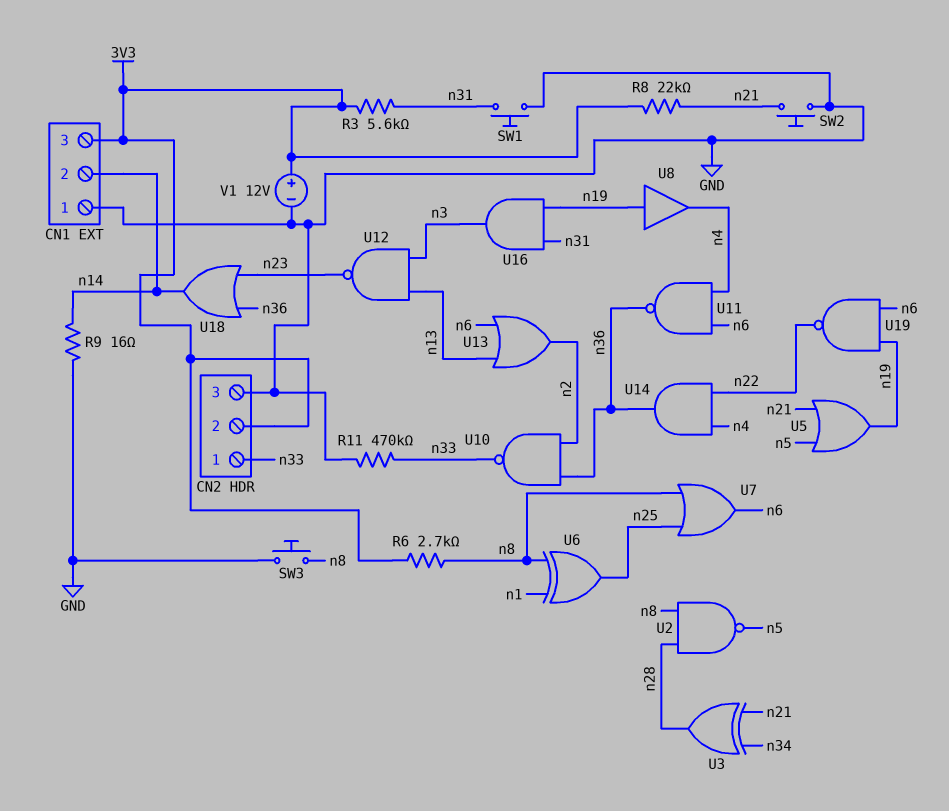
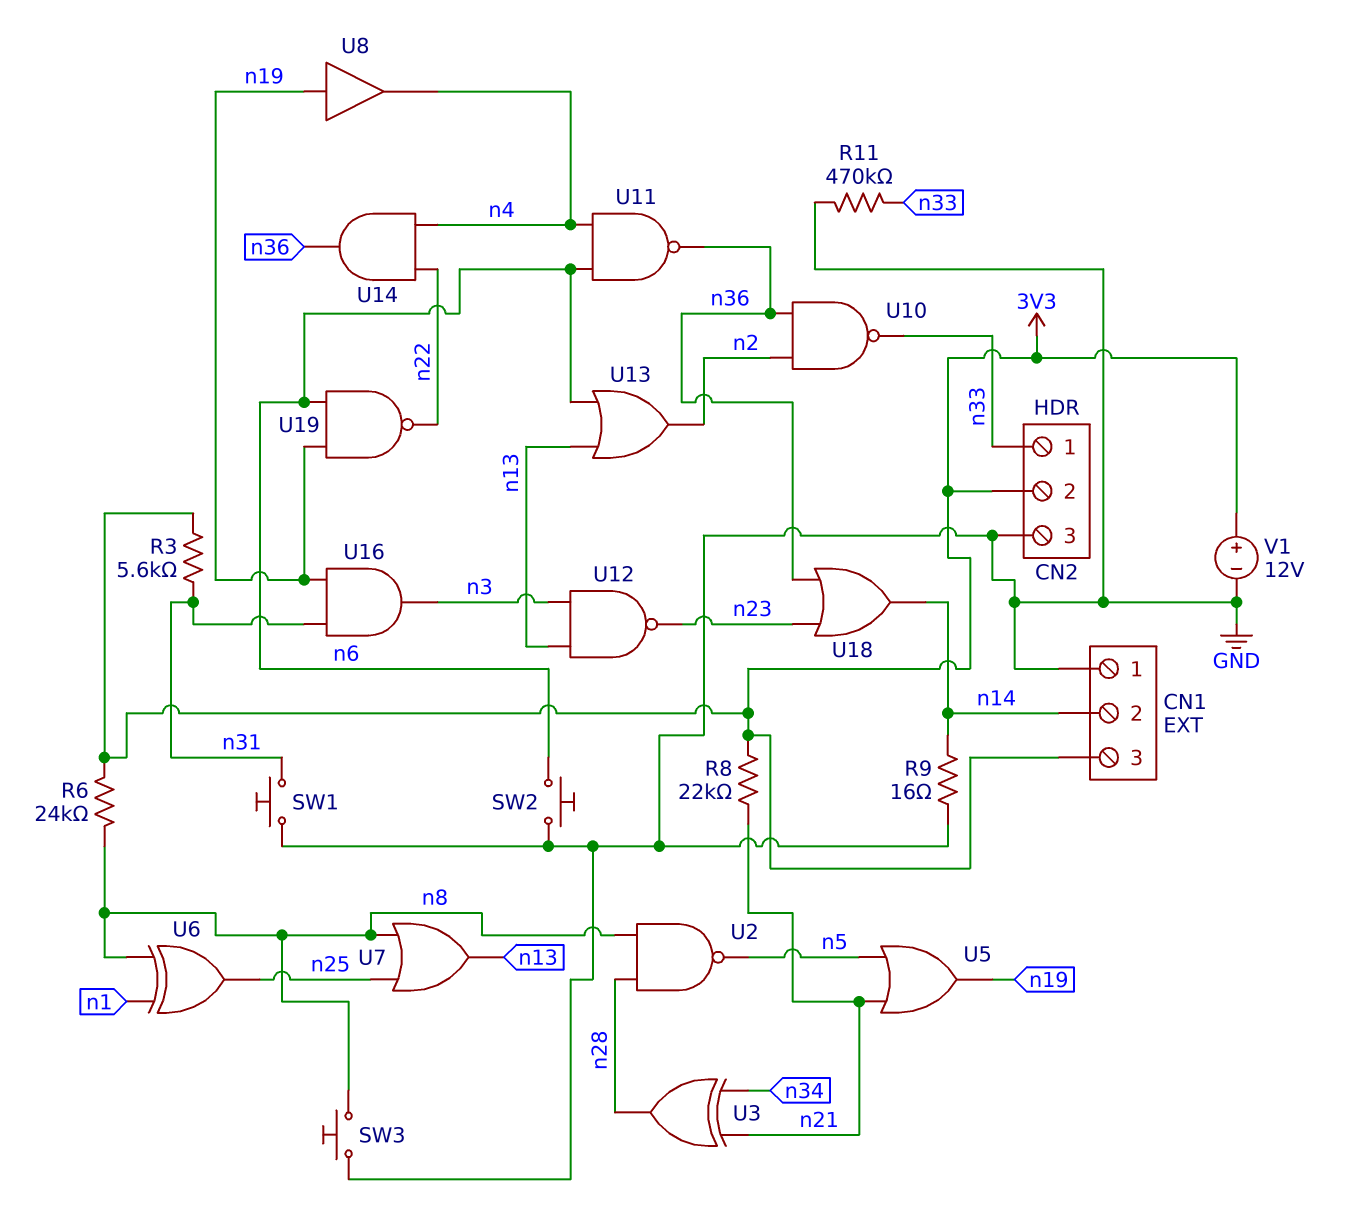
R6: 2.7k (3V3, n8) -> 24k (3V3, n8)
SW2: button (GND, n21) -> button (GND, n6)
U7: OR (in n8, in n25, out n6) -> OR (in n8, in n25, out n13)

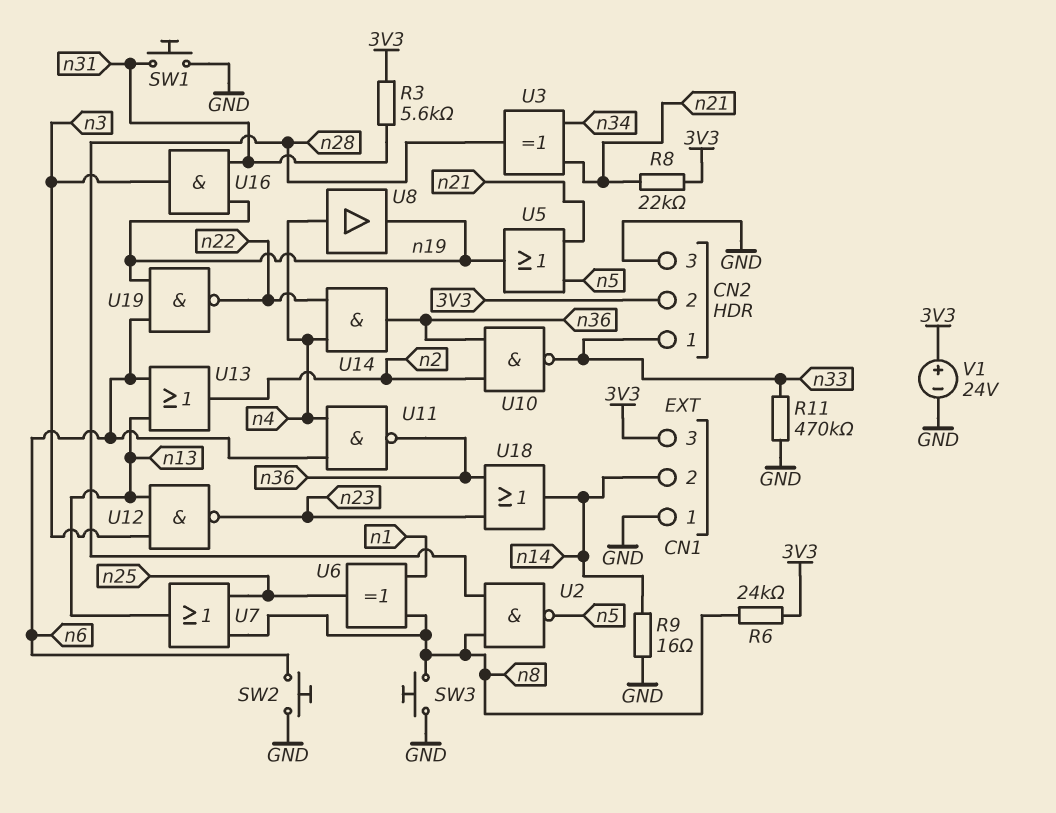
U8: buffer (in n19, out n4) -> buffer (in n4, out n19)
V1: 12V (plus 3V3, minus GND) -> 24V (plus 3V3, minus GND)

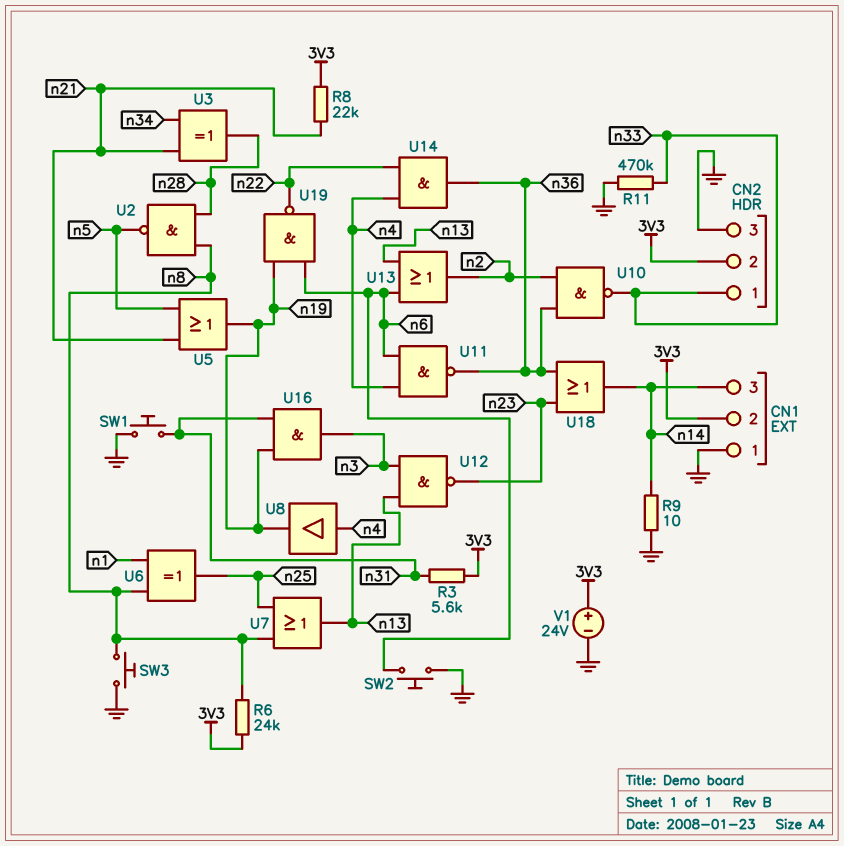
CN1 pin 2: n14 -> 3V3
CN1 pin 3: 3V3 -> n14
R9: 16 (GND, n14) -> 10 (GND, n14)

